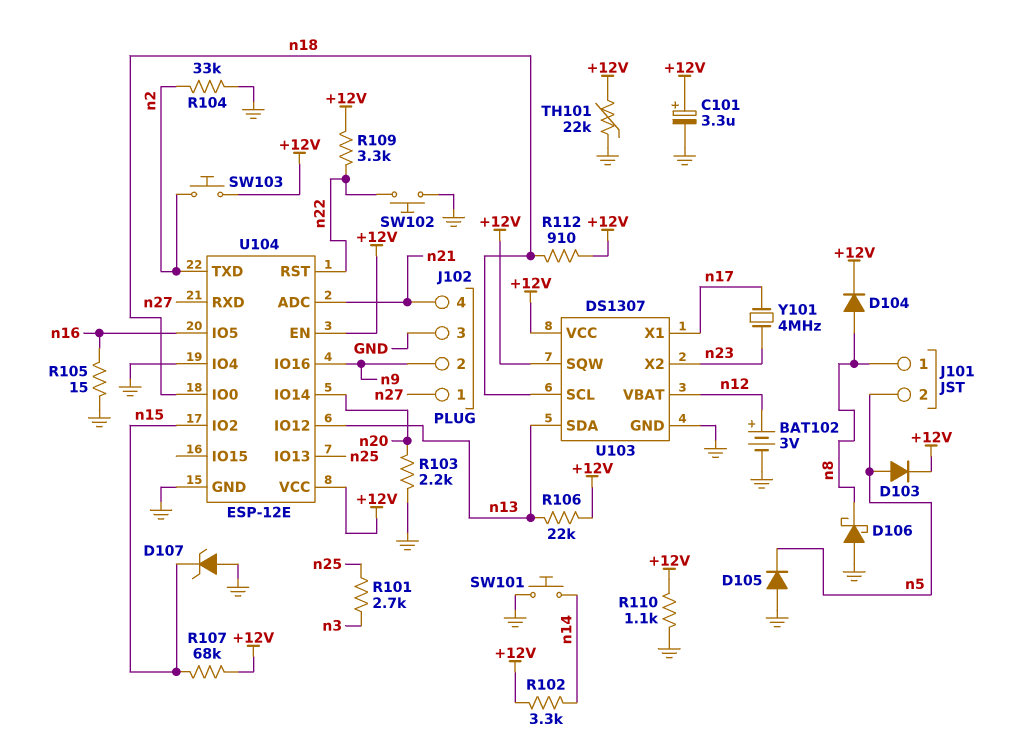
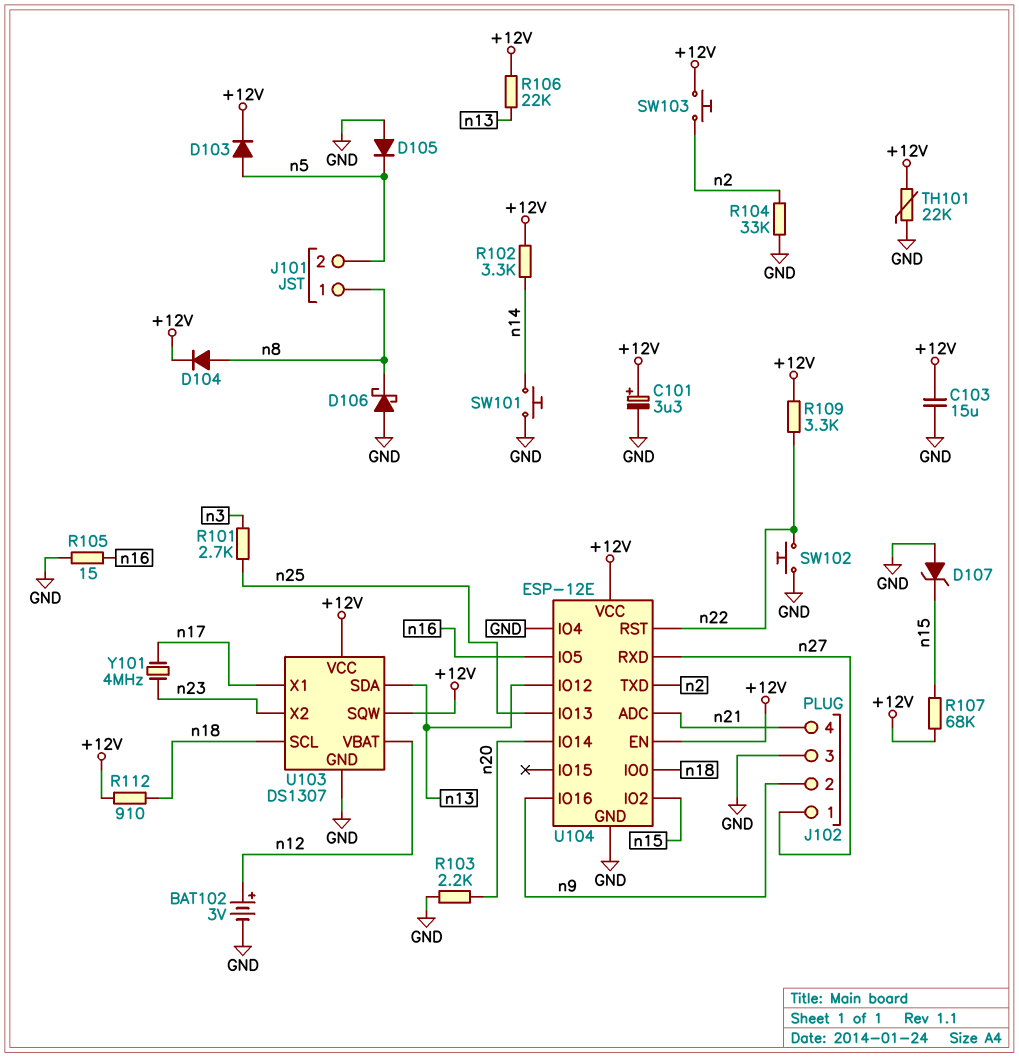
C103: none -> 15uF (+12V, GND)
R110: 1.1k (+12V, GND) -> none

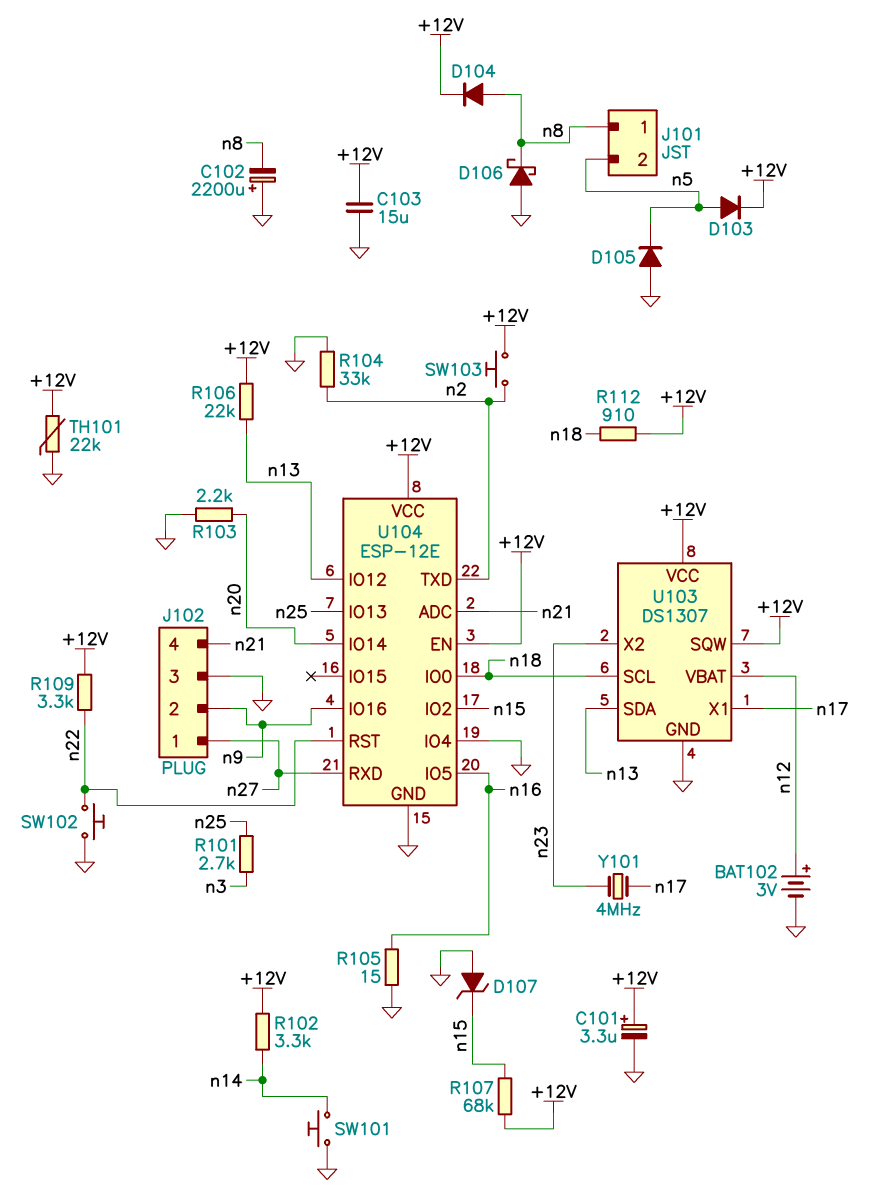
C102: none -> 2200uF (plus GND, minus n8)

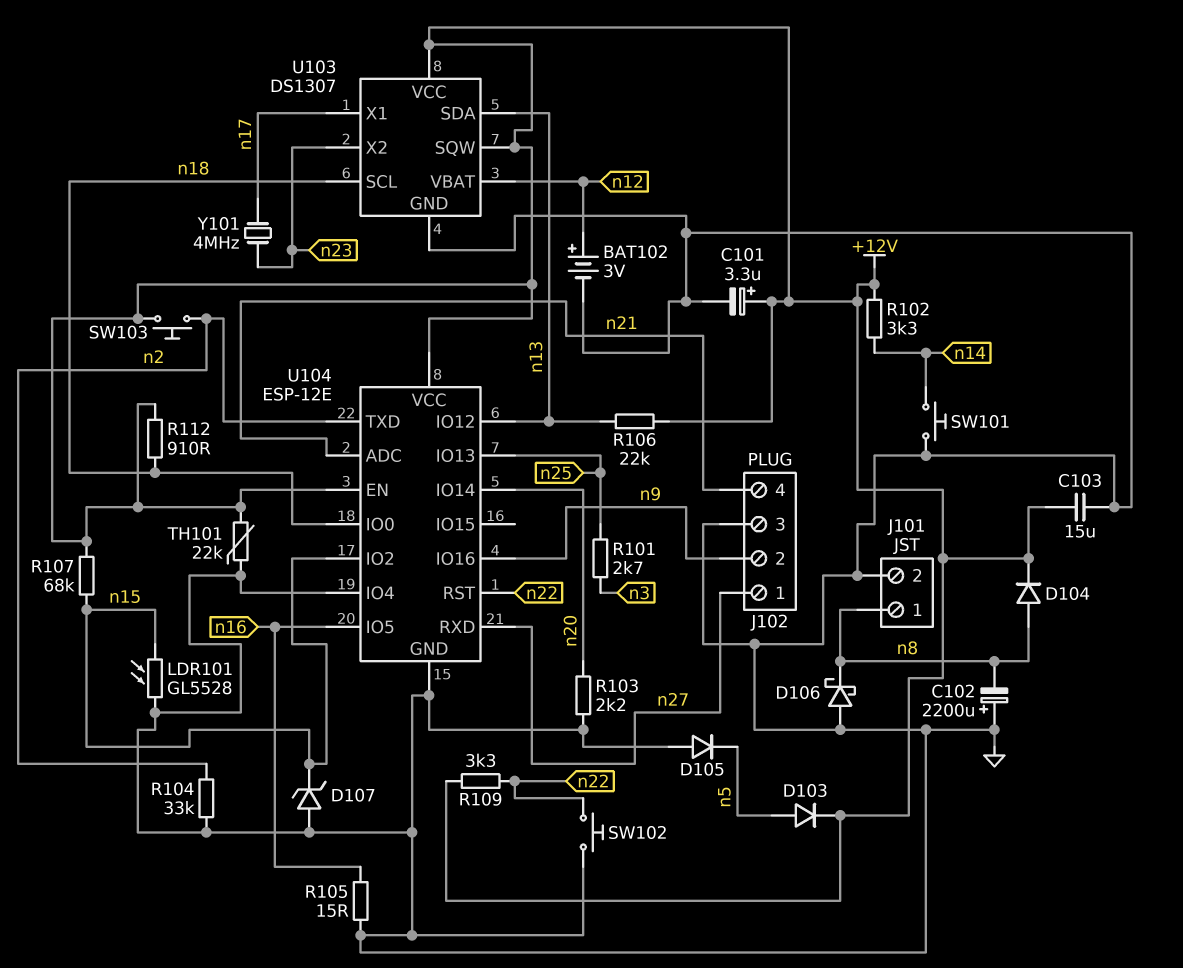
J101 pin 2: n5 -> GND
LDR101: none -> GL5528 (GND, n15)

